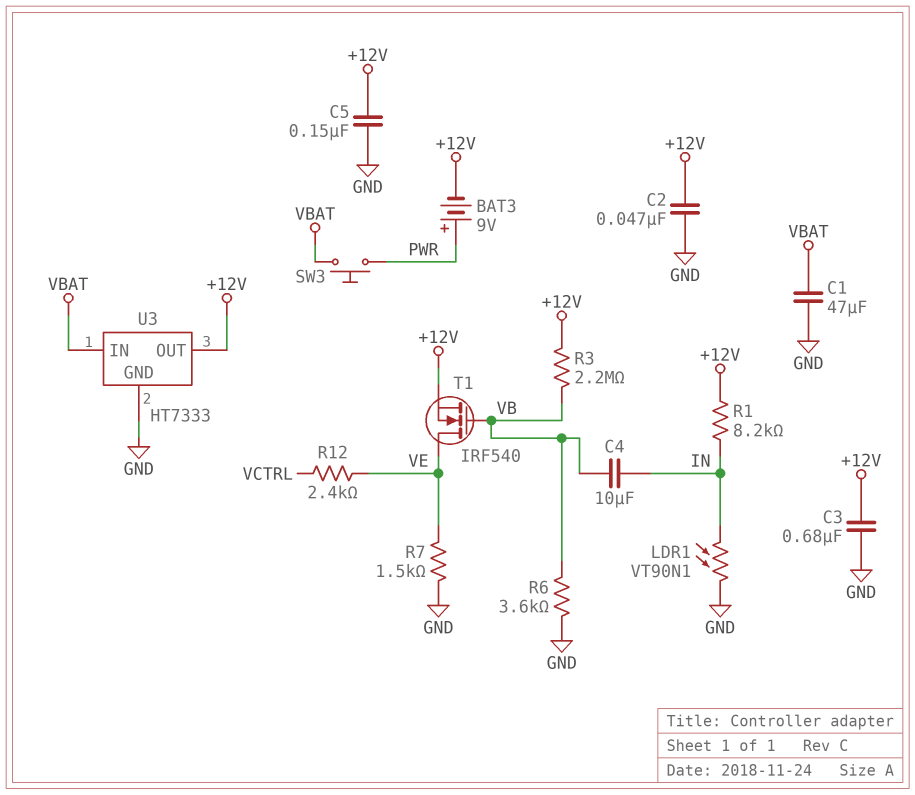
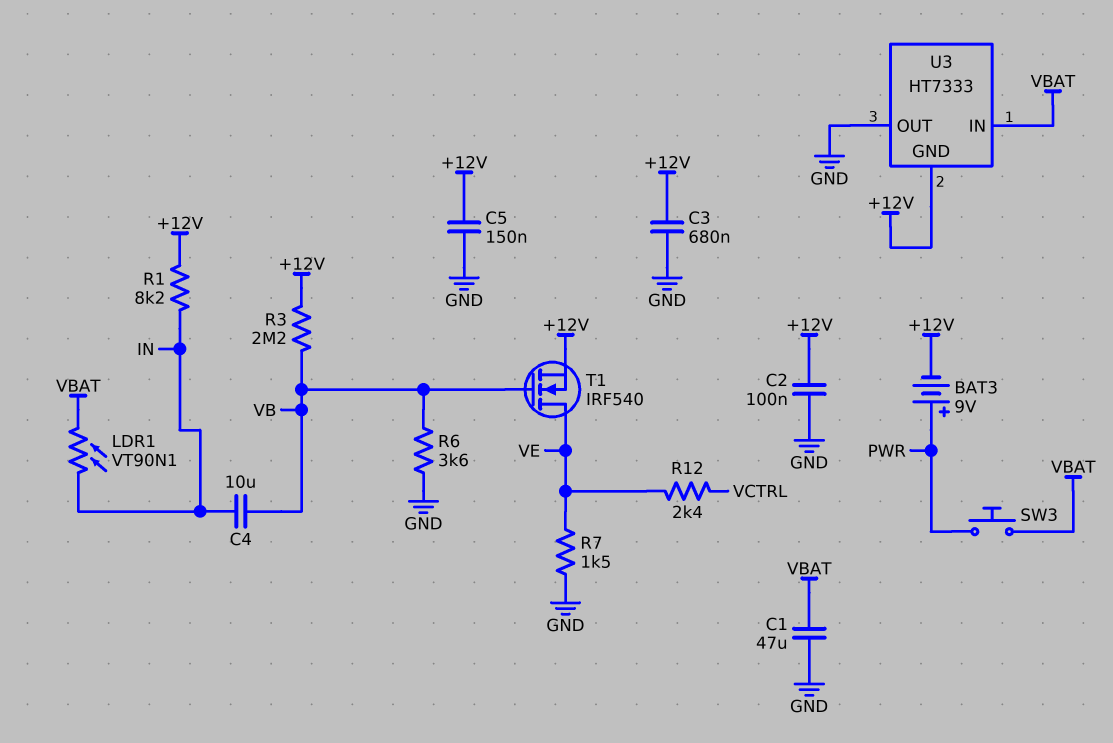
C2: 47nF (+12V, GND) -> 100nF (+12V, GND)
LDR1: VT90N1 (GND, IN) -> VT90N1 (IN, VBAT)
U3 pin GND: GND -> +12V
U3 pin OUT: +12V -> GND

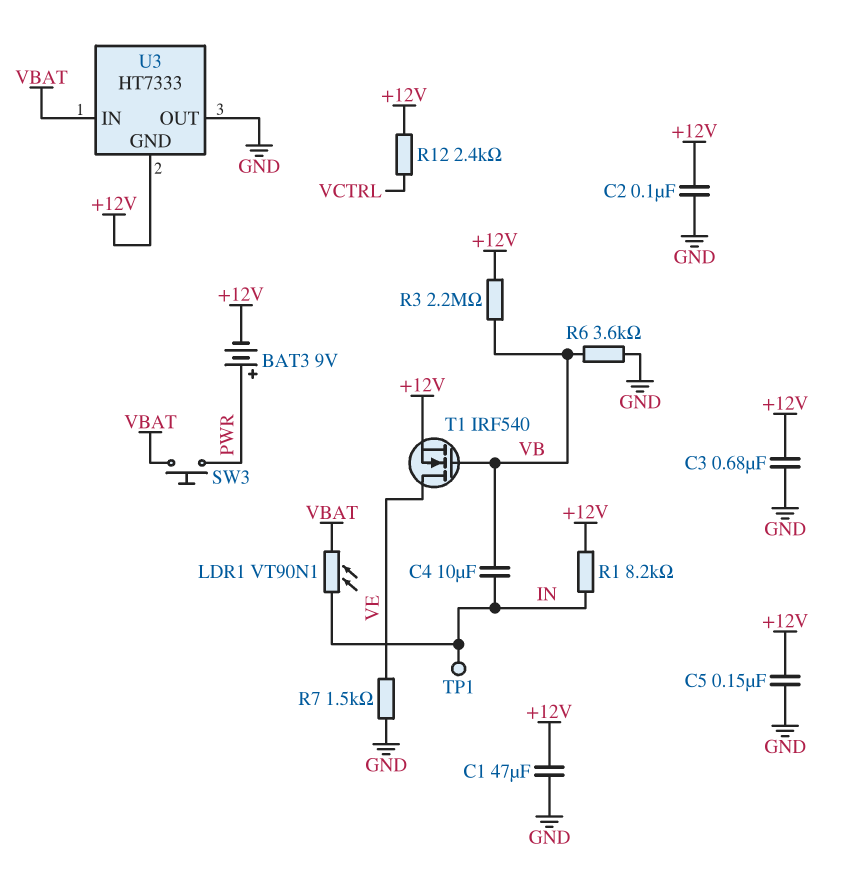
C1: 47uF (GND, VBAT) -> 47uF (+12V, GND)
R12: 2.4k (VCTRL, VE) -> 2.4k (+12V, VCTRL)
TP1: none -> test point (IN)

